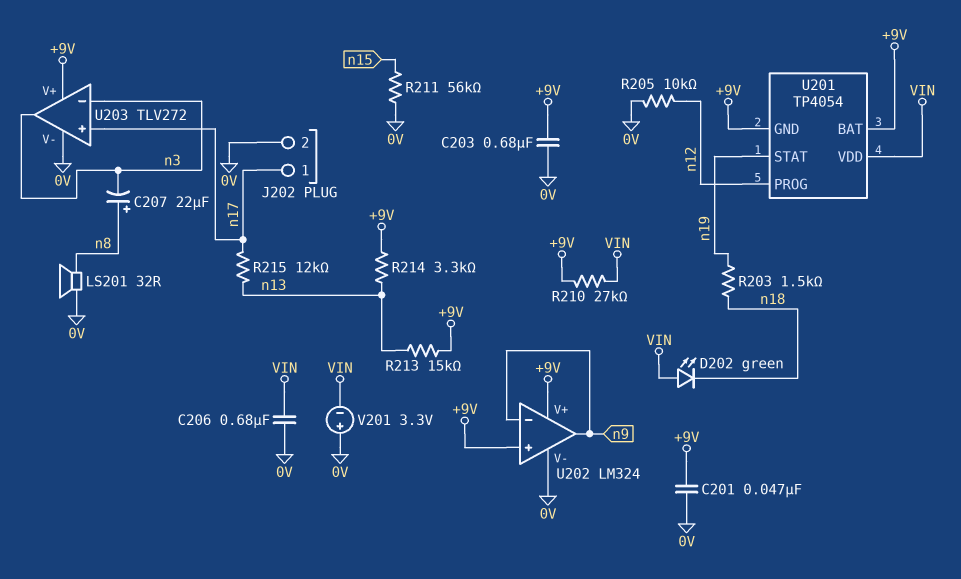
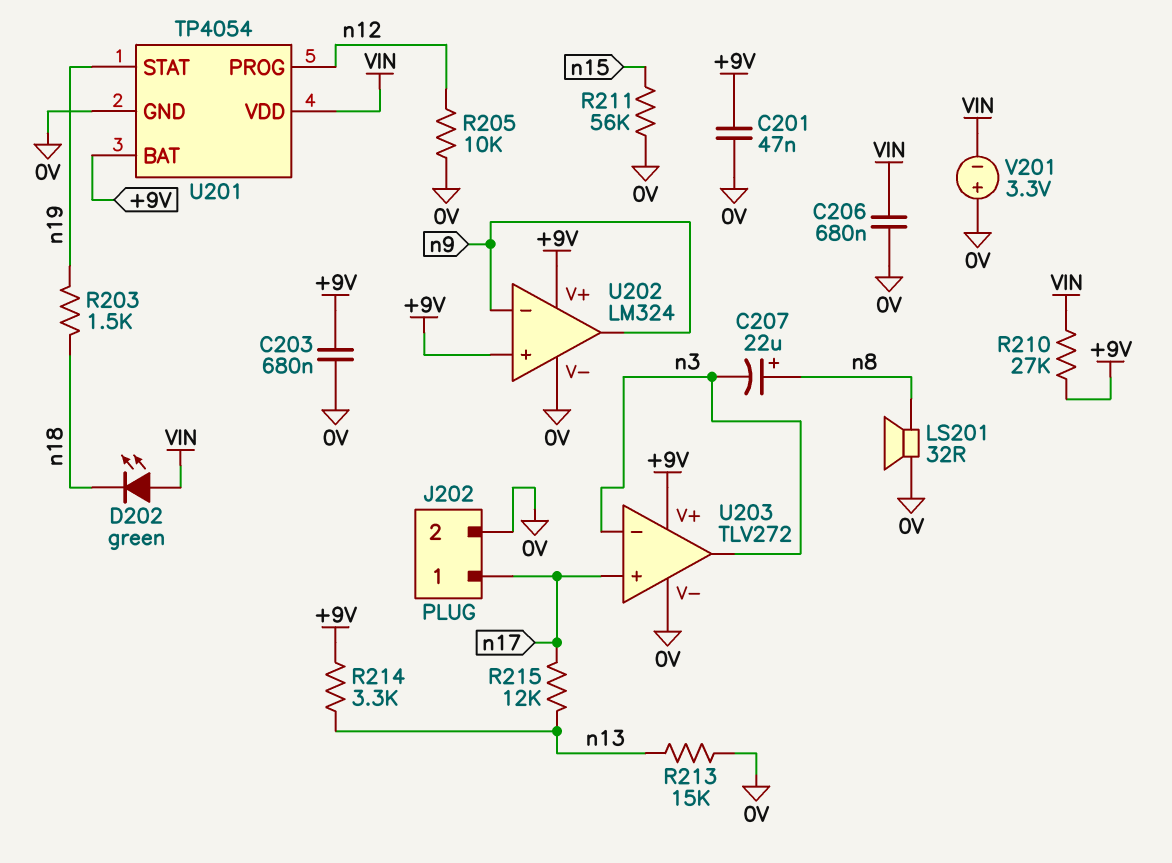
R213: 15k (+9V, n13) -> 15k (0V, n13)
U201 pin GND: +9V -> 0V

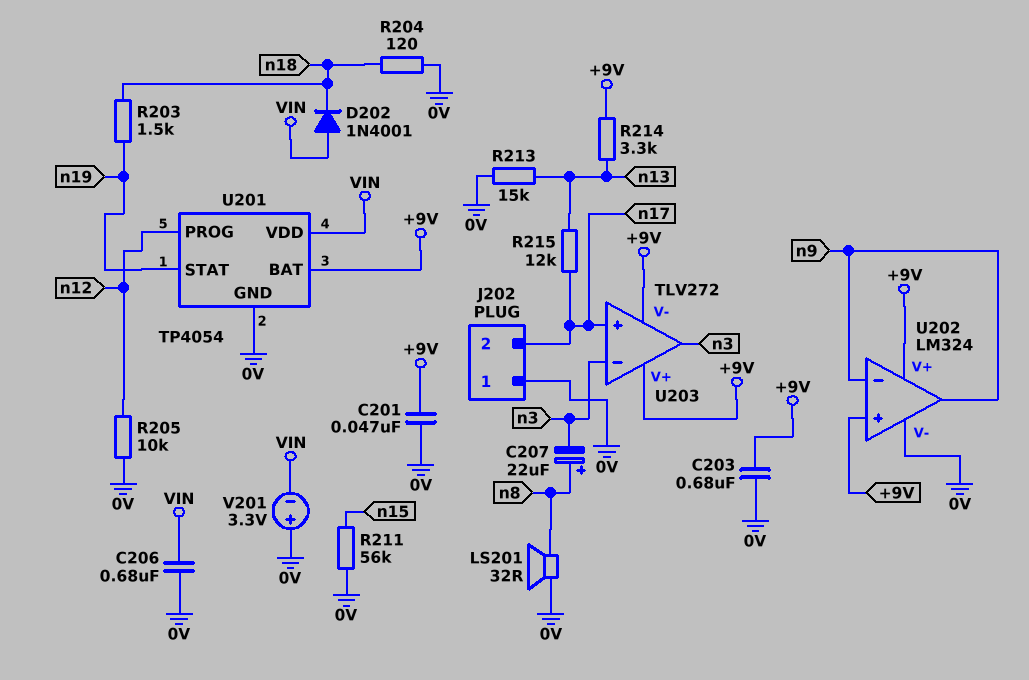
D202: LED green (A VIN, K n18) -> diode 1N4001 (A VIN, K n18)
J202 pin 1: n17 -> 0V
J202 pin 2: 0V -> n17
R204: none -> 120 (0V, n18)
R210: 27k (+9V, VIN) -> none
U203 pin V-: 0V -> +9V

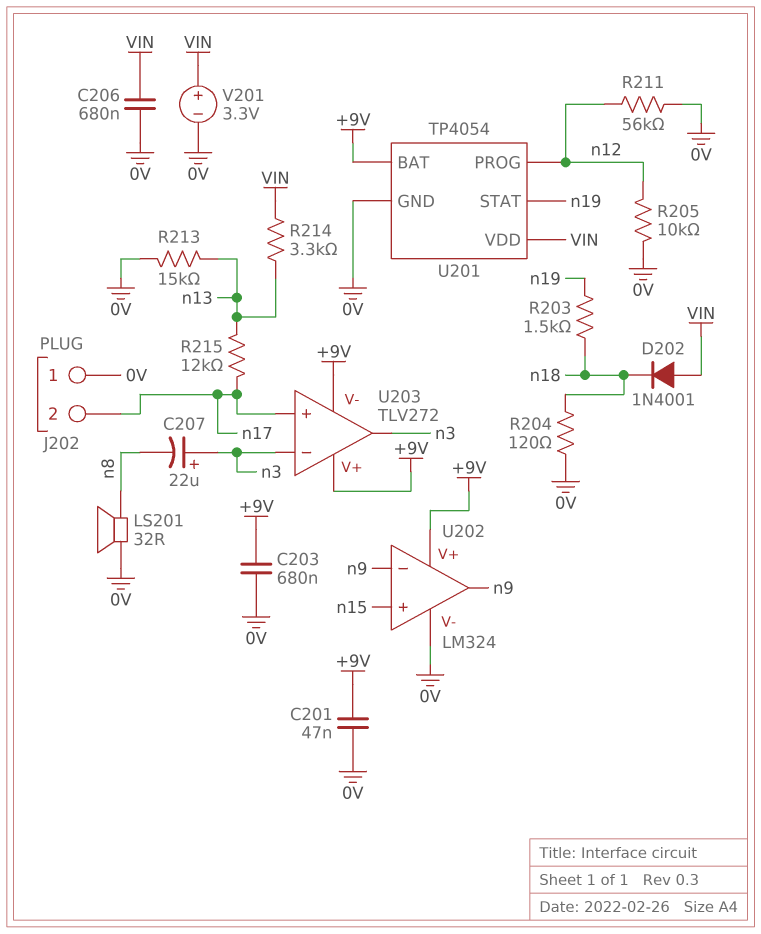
C207: 22uF (plus n8, minus n3) -> 22uF (plus n3, minus n8)
R211: 56k (0V, n15) -> 56k (0V, n12)
R214: 3.3k (+9V, n13) -> 3.3k (VIN, n13)
U202 pin in+: +9V -> n15
V201: 3.3V (plus 0V, minus VIN) -> 3.3V (plus VIN, minus 0V)

